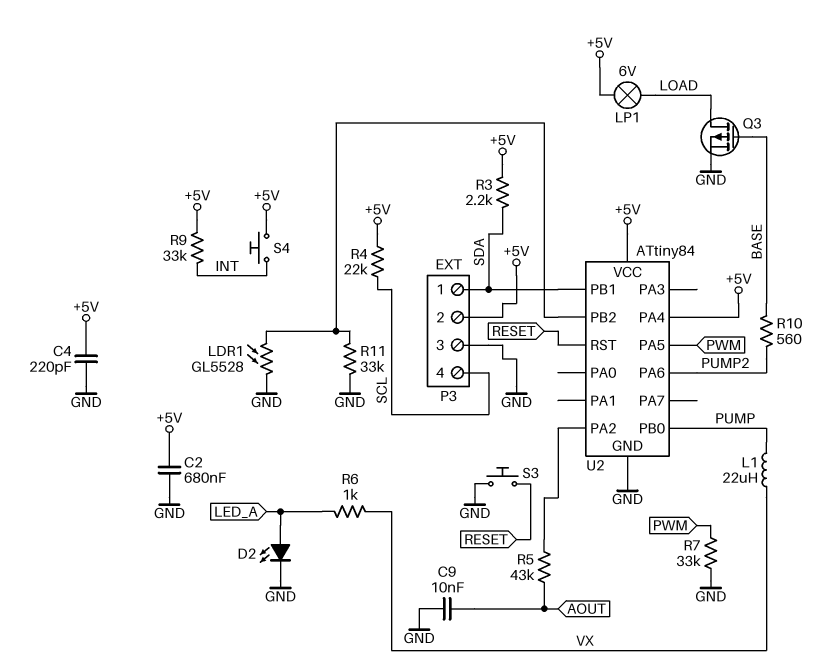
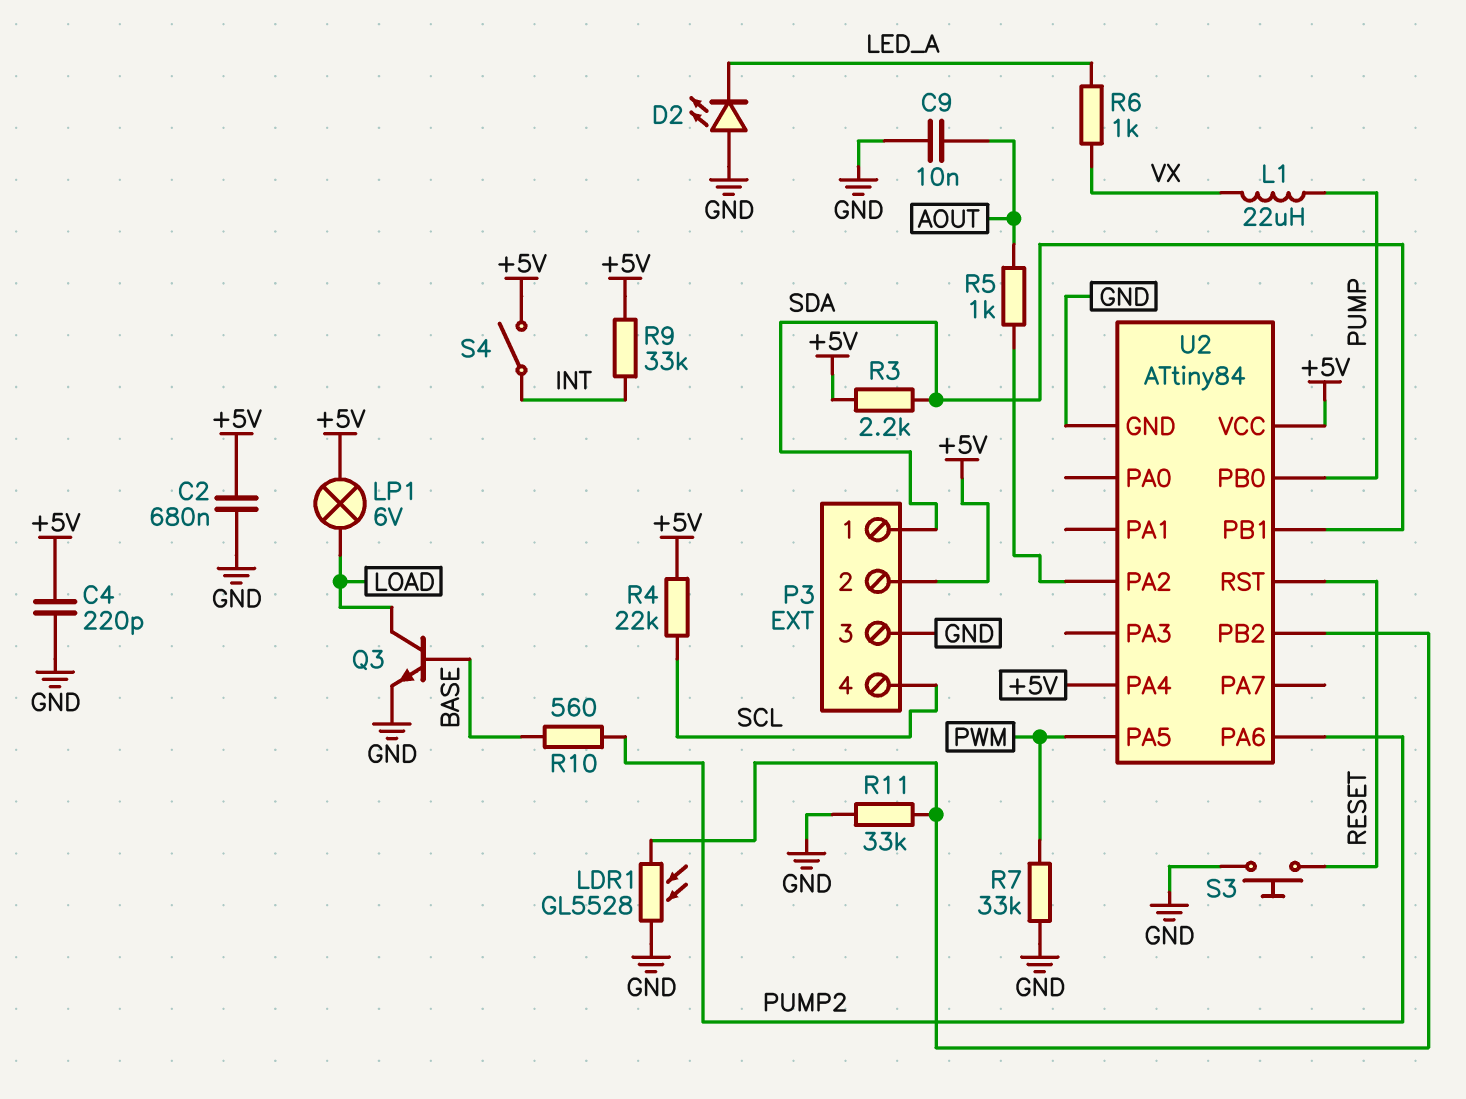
D2: LED (A LED_A, K GND) -> LED (A GND, K LED_A)
Q3: PMOS (G BASE, D LOAD, S GND) -> NPN (B BASE, C LOAD, E GND)
R5: 43k (AOUT, U2/PA2) -> 1k (AOUT, U2/PA2)
S4: button (+5V, INT) -> switch (+5V, INT)

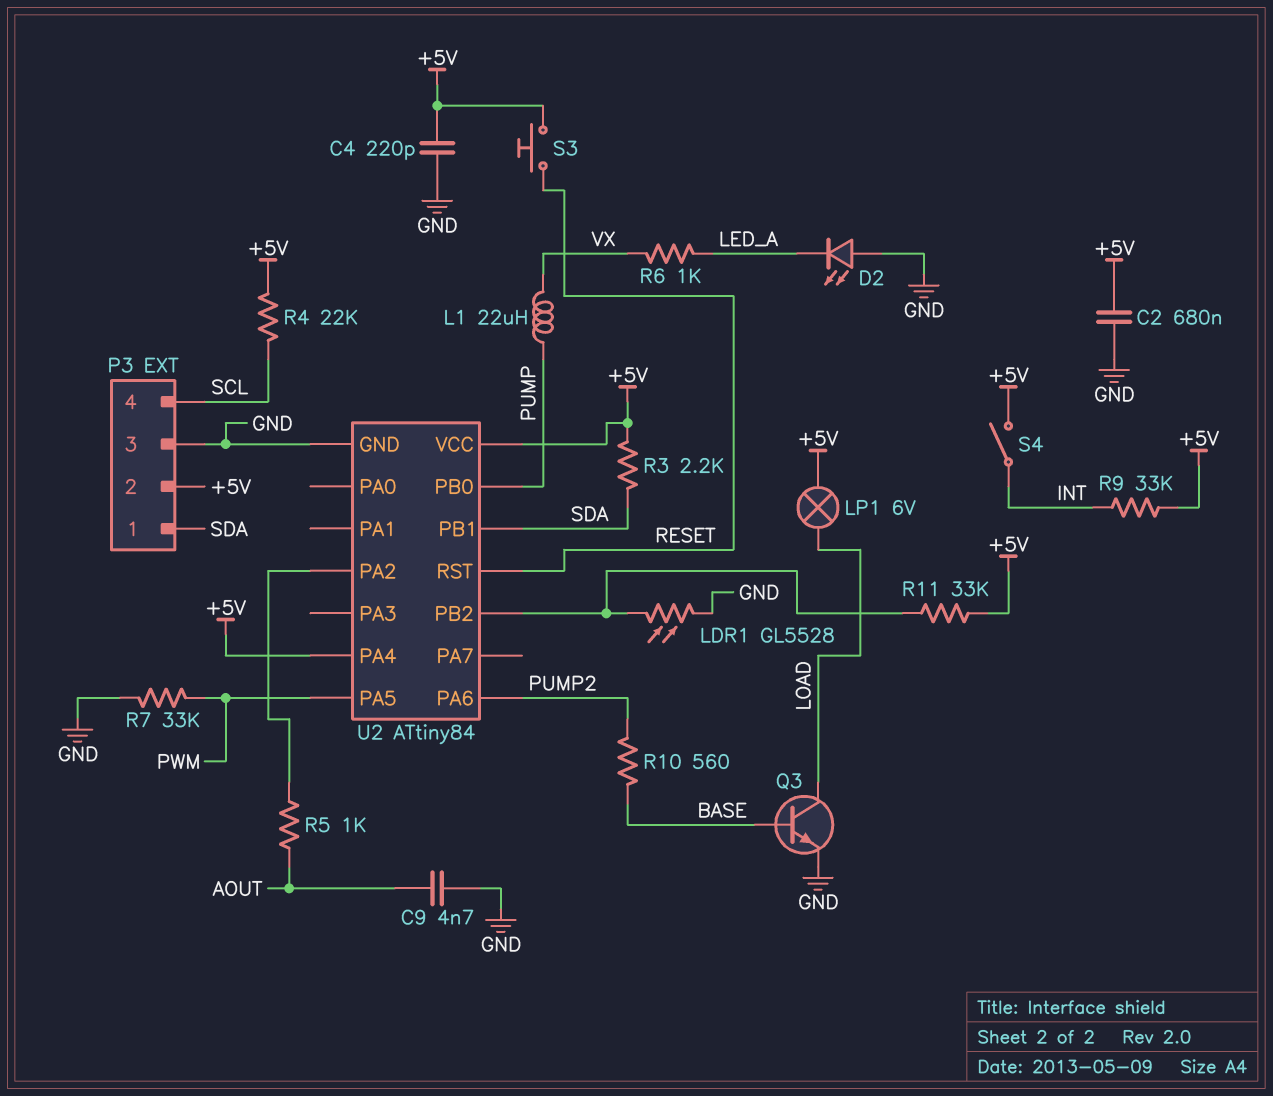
C9: 10nF (AOUT, GND) -> 4.7nF (AOUT, GND)
R11: 33k (GND, U2/PB2) -> 33k (+5V, U2/PB2)
S3: button (GND, RESET) -> button (+5V, RESET)

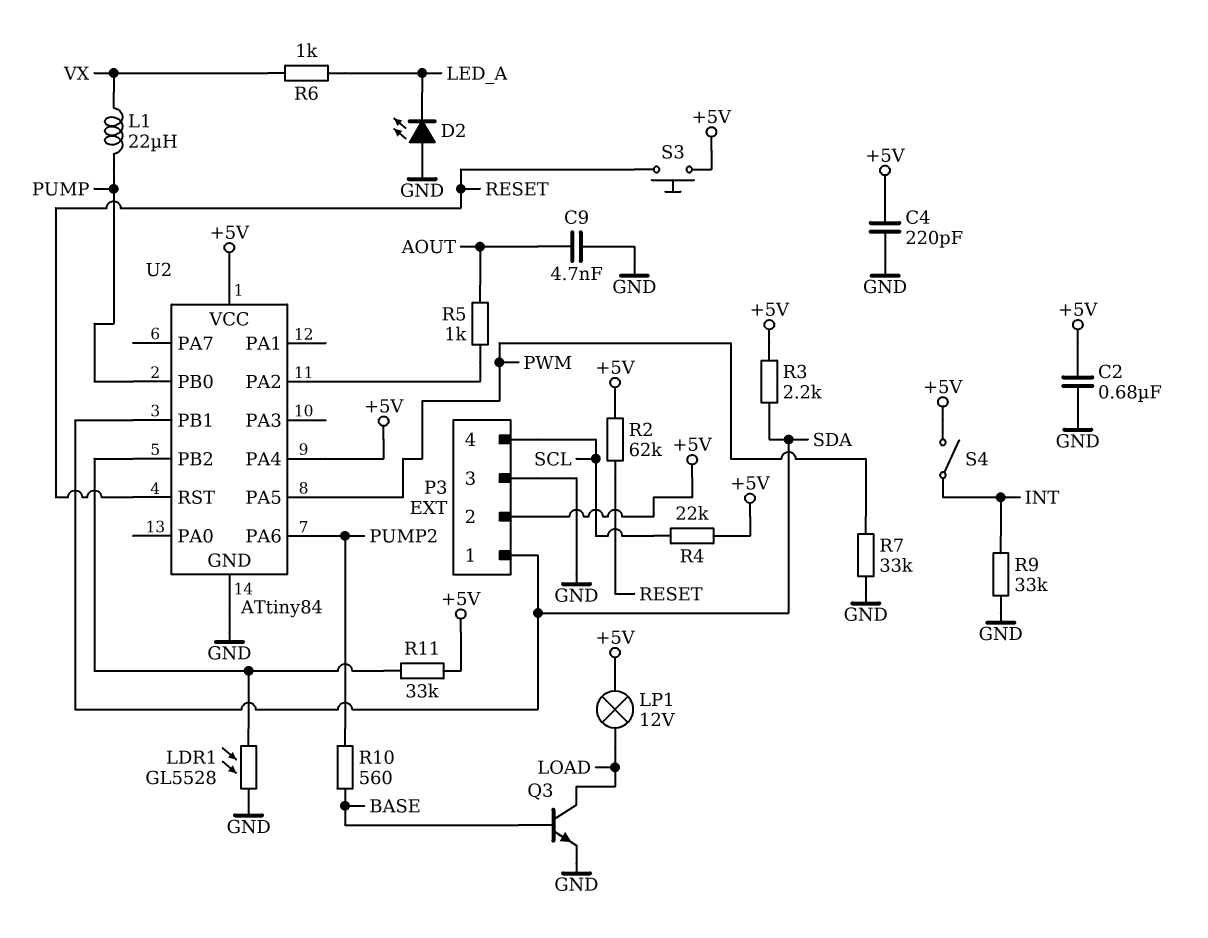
LP1: lamp 6V (+5V, LOAD) -> lamp 12V (+5V, LOAD)
R2: none -> 62k (+5V, RESET)
R9: 33k (+5V, INT) -> 33k (GND, INT)

